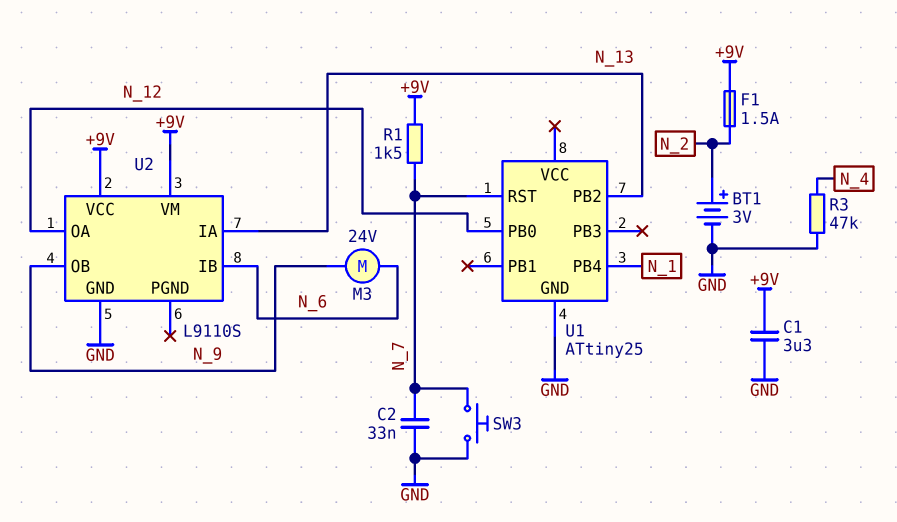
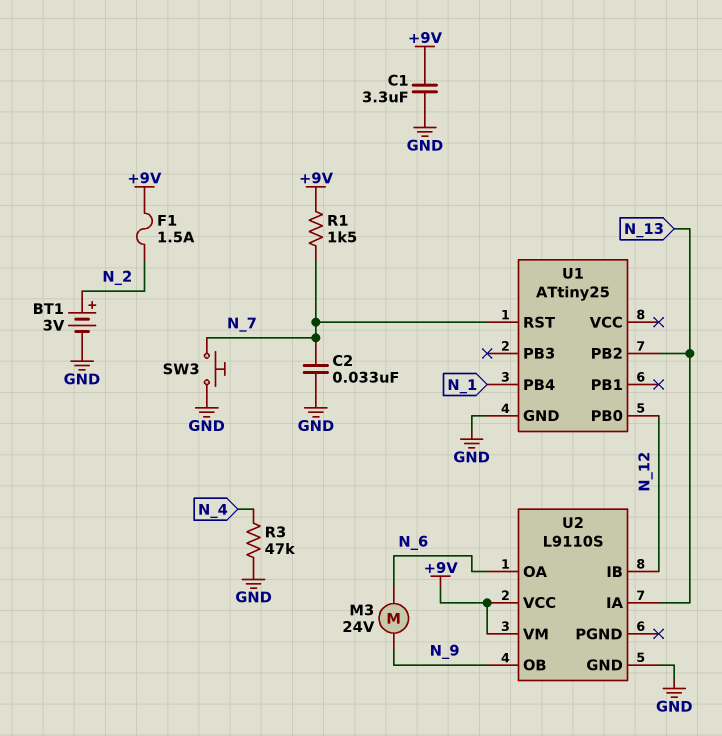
U2 pin IB: N_6 -> N_12
U2 pin OA: N_12 -> N_6

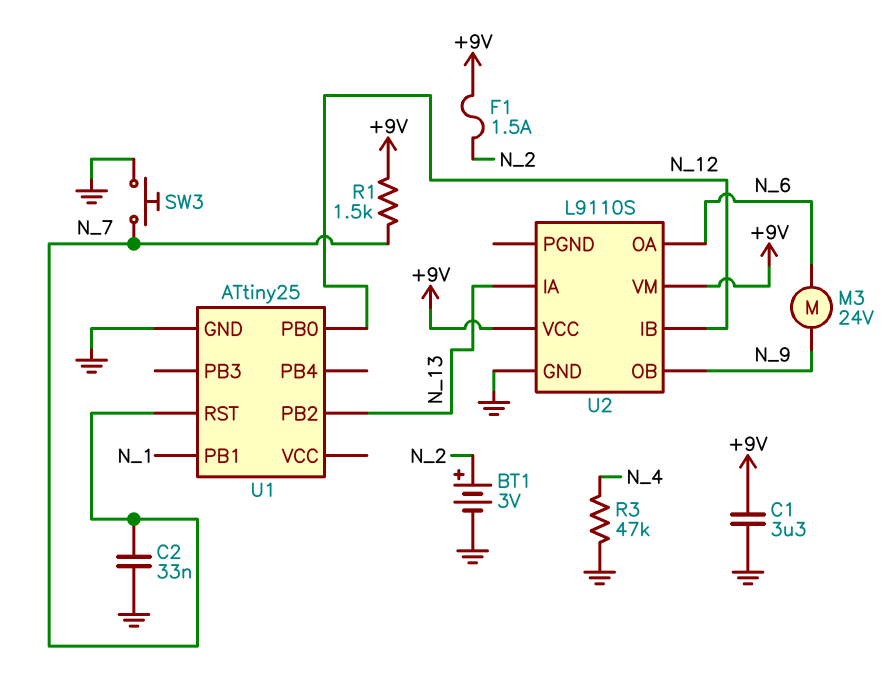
U1 pin PB1: none -> N_1
U1 pin PB4: N_1 -> none

